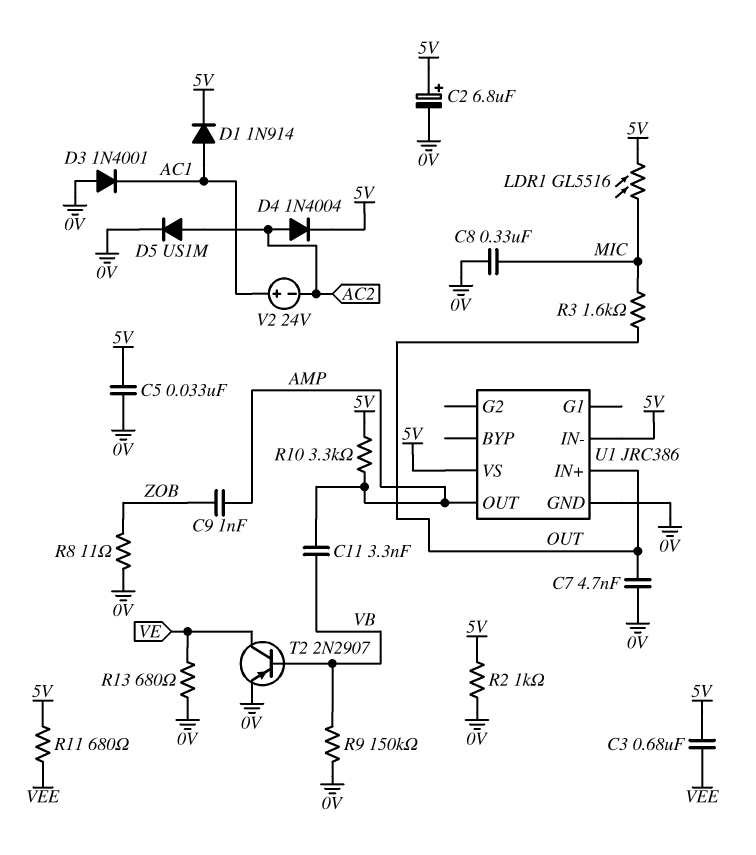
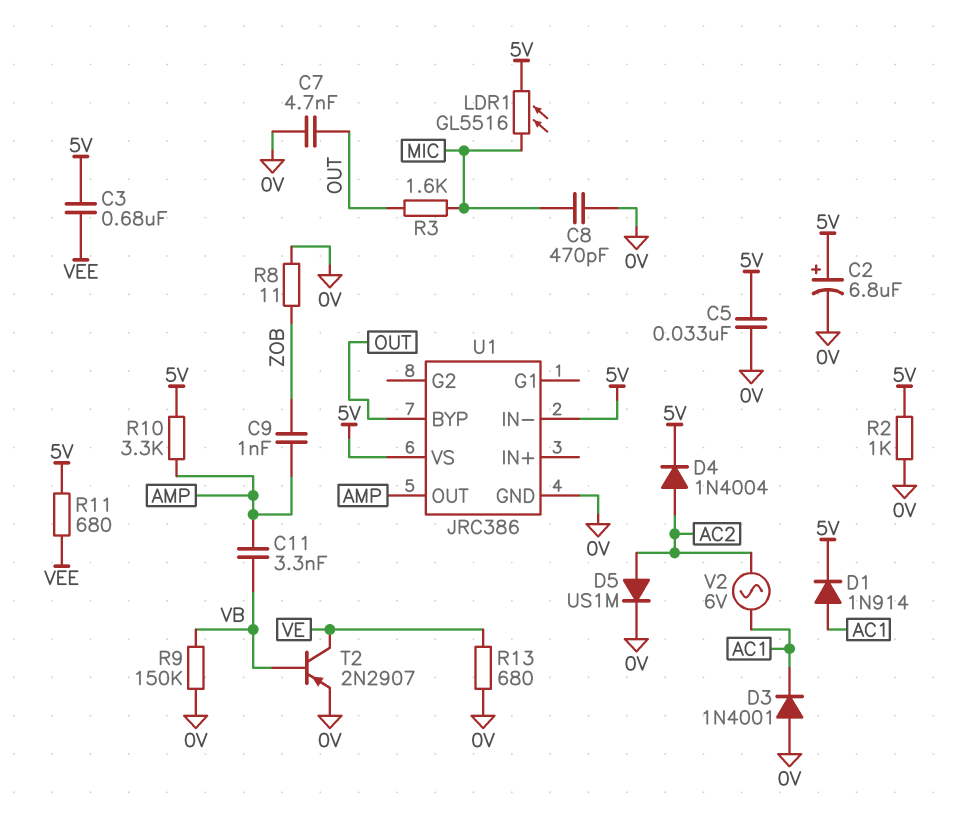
C8: 330nF (0V, MIC) -> 470pF (0V, MIC)
U1 pin BYP: none -> OUT
U1 pin IN+: OUT -> none
V2: 24V (plus AC1, minus AC2) -> AC 6V (AC1, AC2)

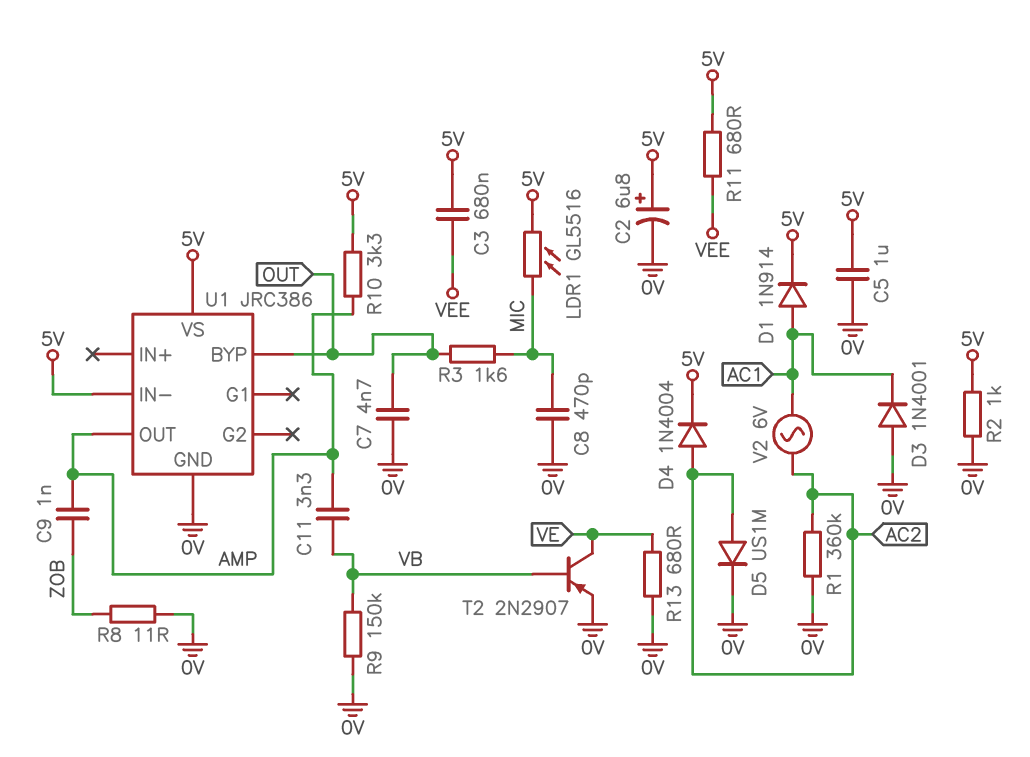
C5: 33nF (0V, 5V) -> 1uF (0V, 5V)
R1: none -> 360k (0V, AC2)

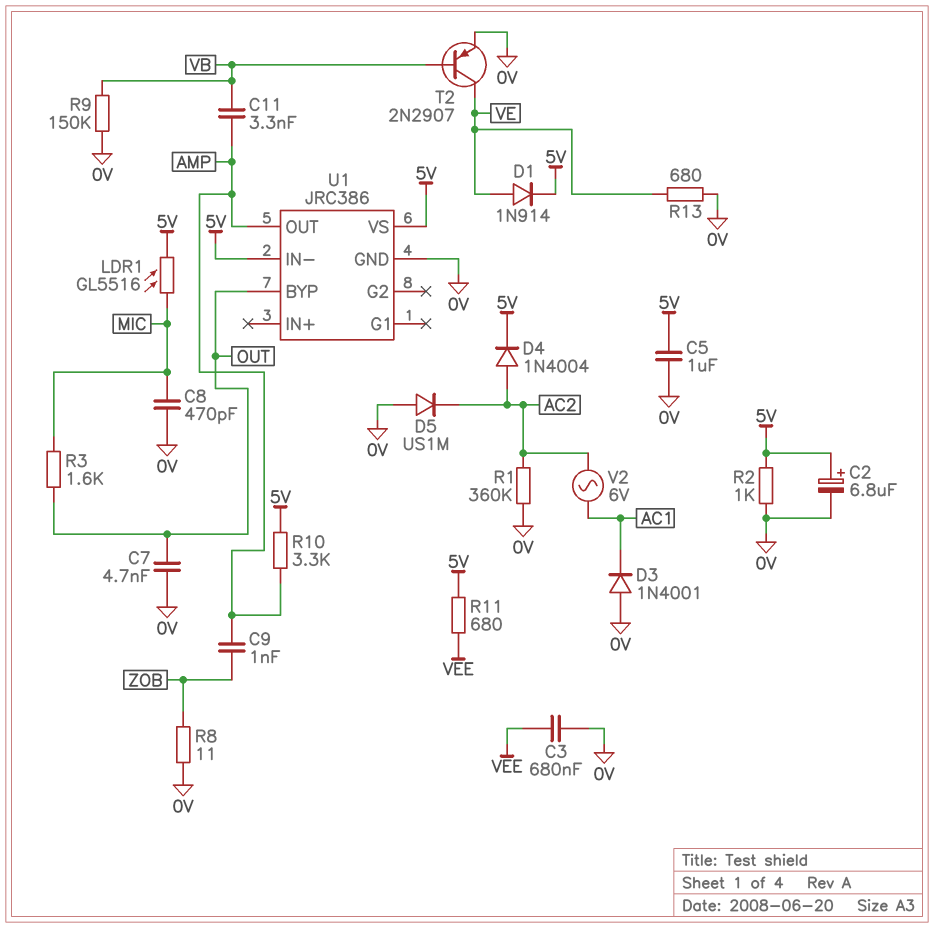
C3: 680nF (5V, VEE) -> 680nF (0V, VEE)
D1: diode 1N914 (A AC1, K 5V) -> diode 1N914 (A VE, K 5V)
D5: diode US1M (A AC2, K 0V) -> diode US1M (A 0V, K AC2)

